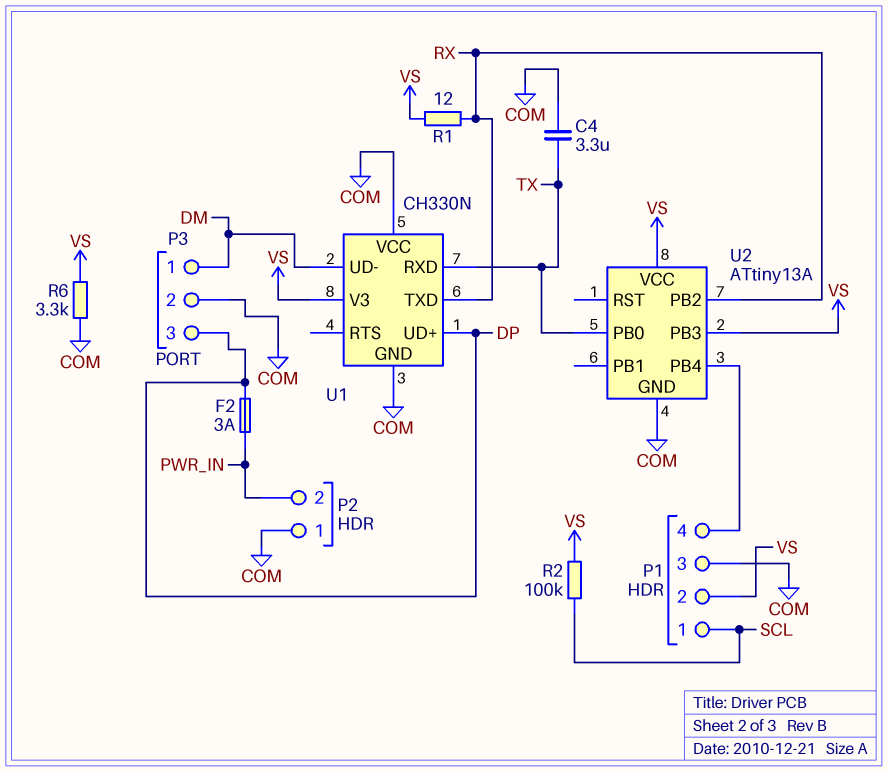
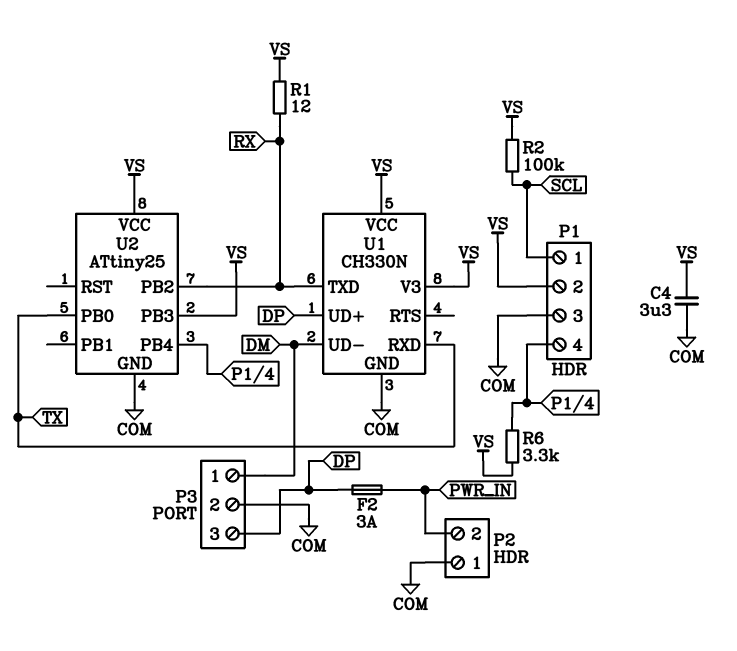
C4: 3.3uF (COM, TX) -> 3.3uF (COM, VS)
R6: 3.3k (COM, VS) -> 3.3k (P1/4, VS)
U1 pin VCC: COM -> VS
U2: ATtiny13A -> ATtiny25

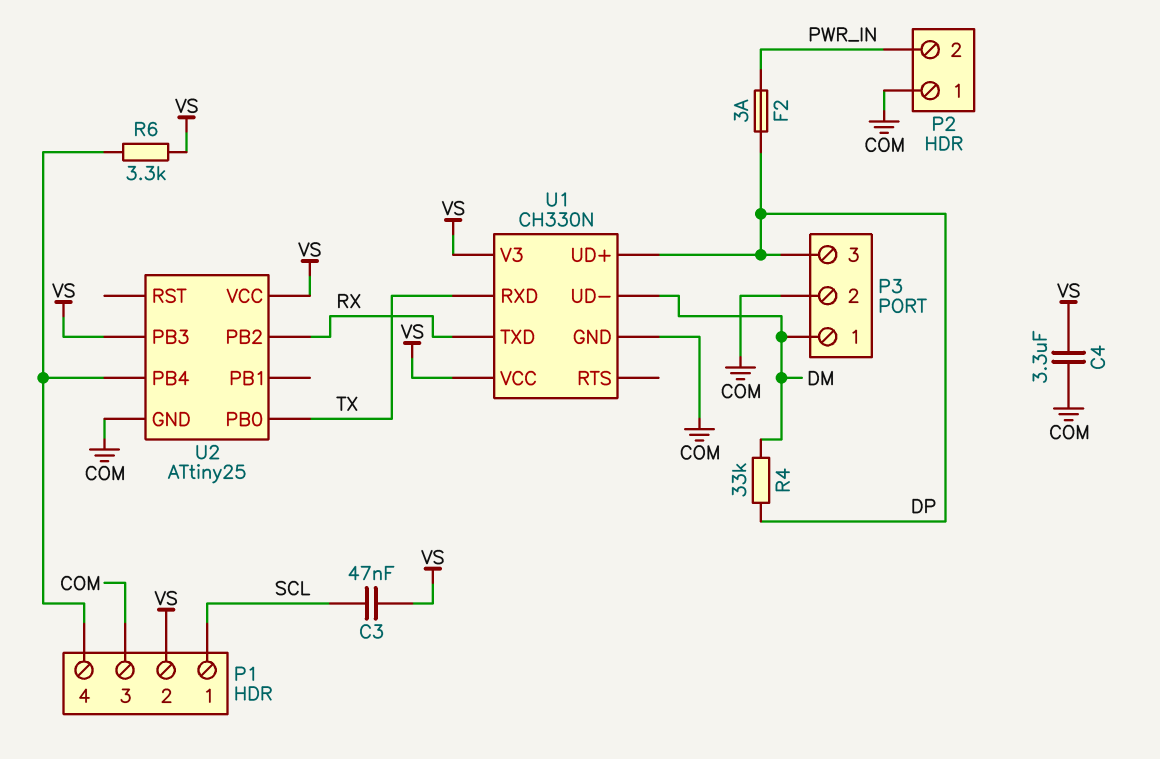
C3: none -> 47nF (SCL, VS)
R1: 12 (RX, VS) -> none
R2: 100k (SCL, VS) -> none
R4: none -> 33k (DM, DP)

